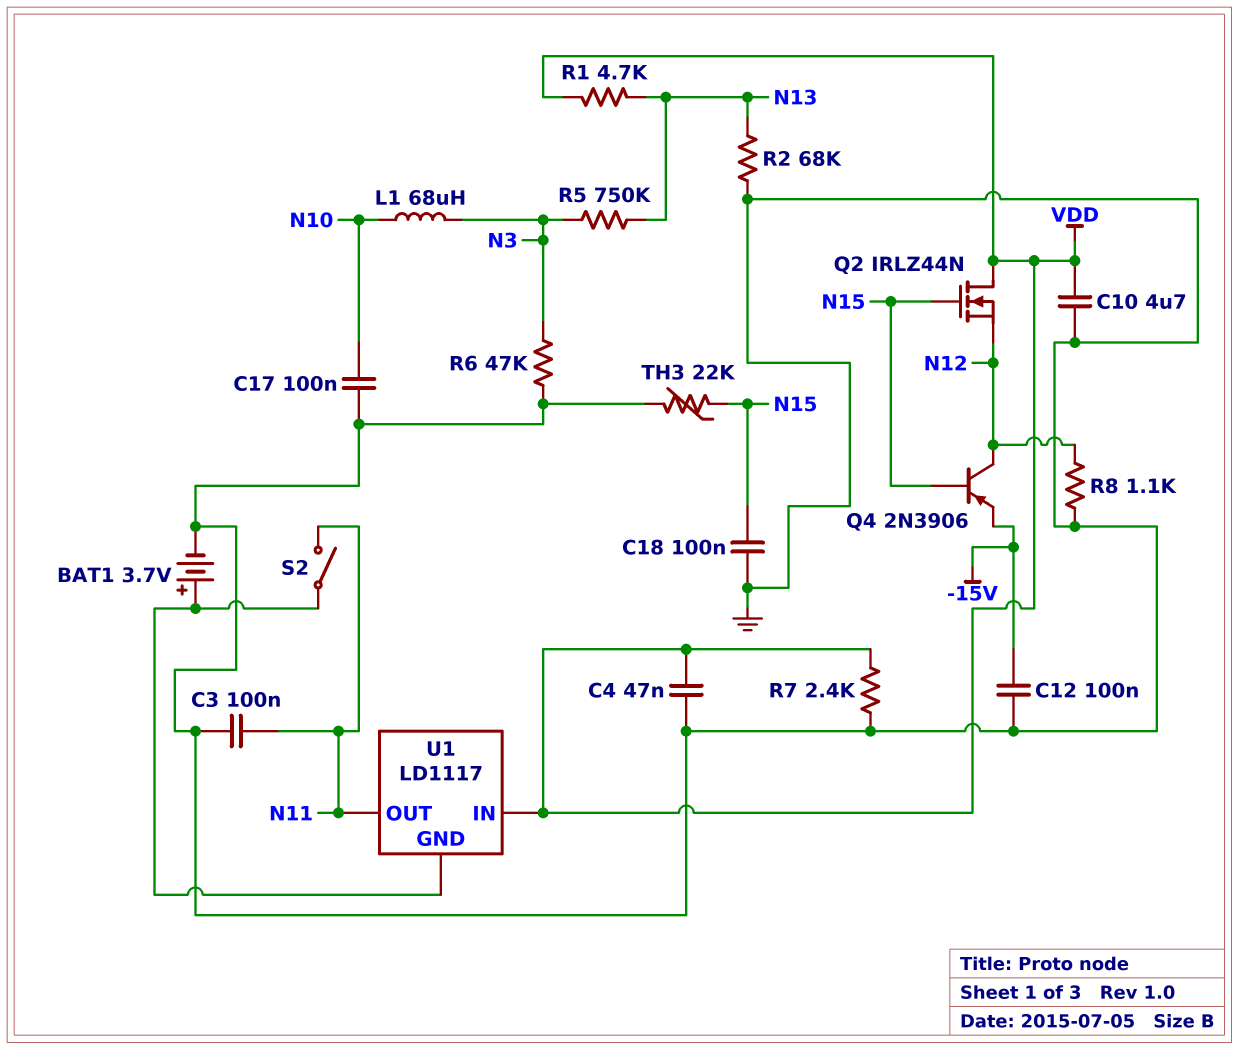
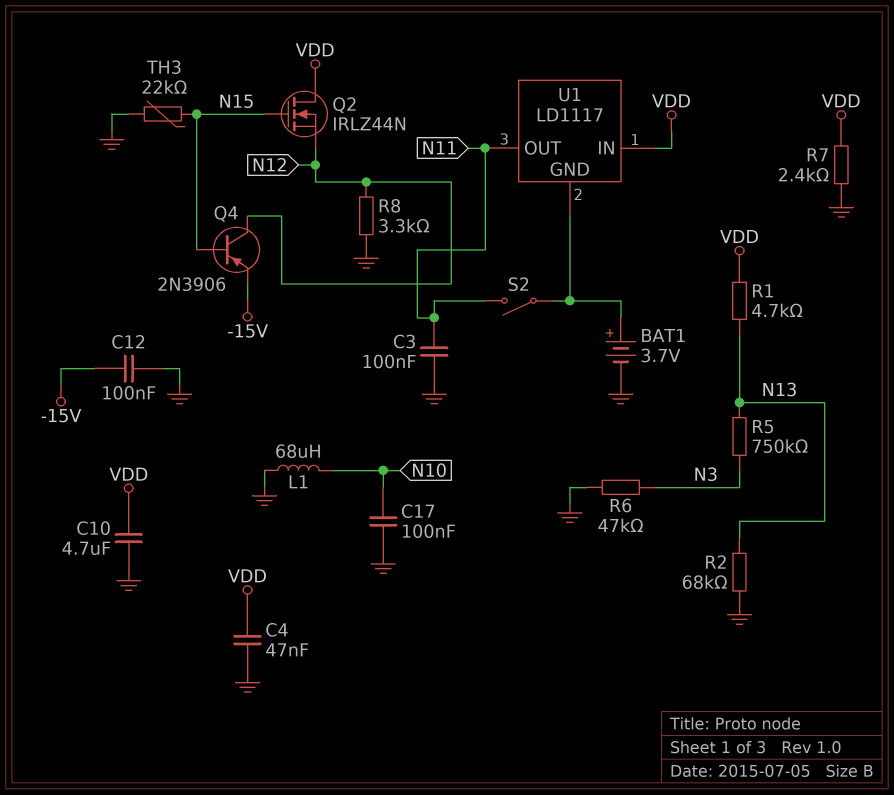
C18: 100nF (GND, N15) -> none
L1: 68uH (N3, N10) -> 68uH (GND, N10)
R8: 1.1k (GND, N12) -> 3.3k (GND, N12)

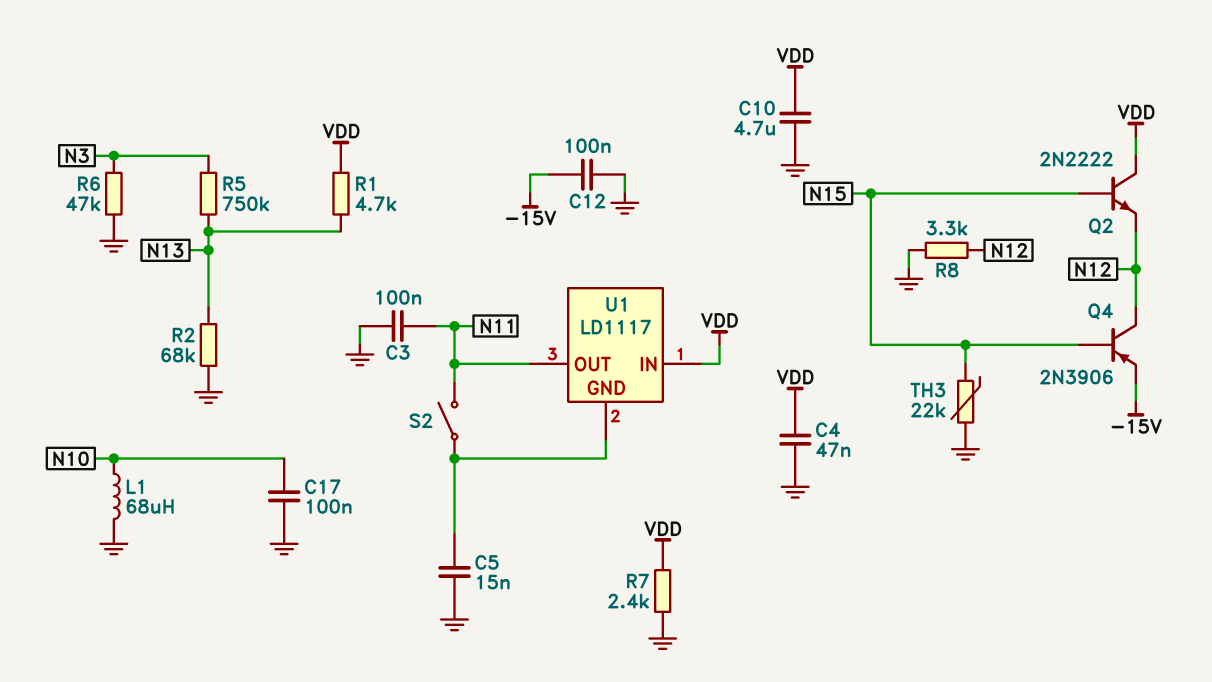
BAT1: 3.7V (plus U1/GND, minus GND) -> none
C5: none -> 15nF (GND, U1/GND)
Q2: NMOS IRLZ44N (G N15, D VDD, S N12) -> NPN 2N2222 (B N15, C VDD, E N12)

